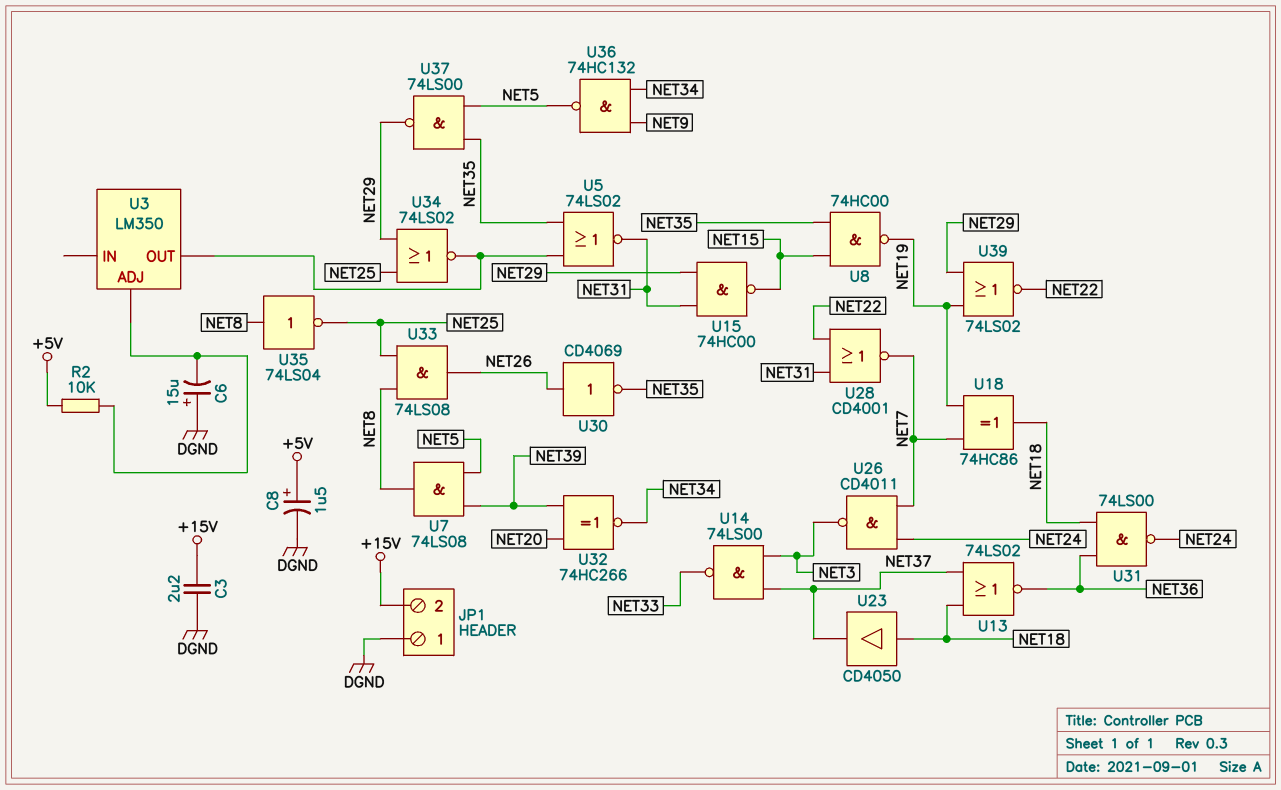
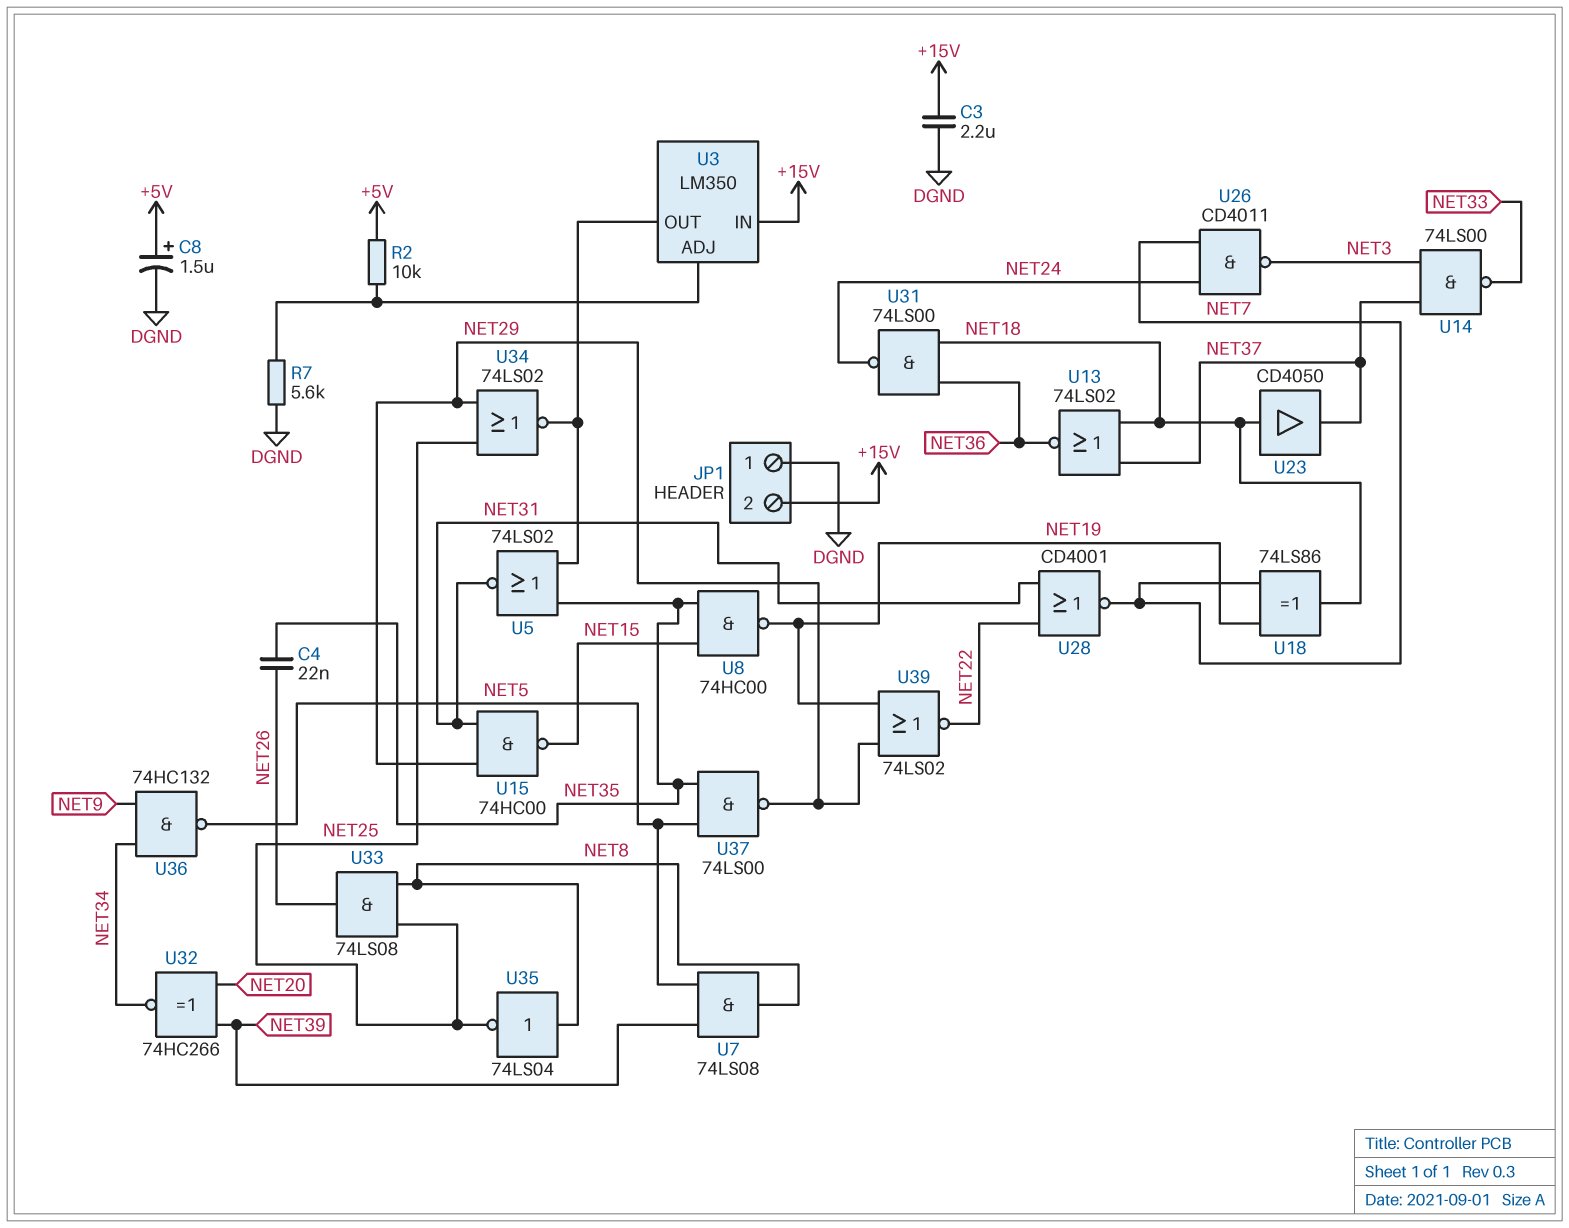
C4: none -> 22nF (NET26, NET35)
C6: 15uF (plus DGND, minus U3/ADJ) -> none
R7: none -> 5.6k (DGND, U3/ADJ)
U3 pin IN: none -> +15V
U18: XOR 74HC86 (in NET7, in NET19, out NET18) -> XOR 74LS86 (in NET7, in NET19, out NET18)
U30: NOT CD4069 (in NET26, out NET35) -> none

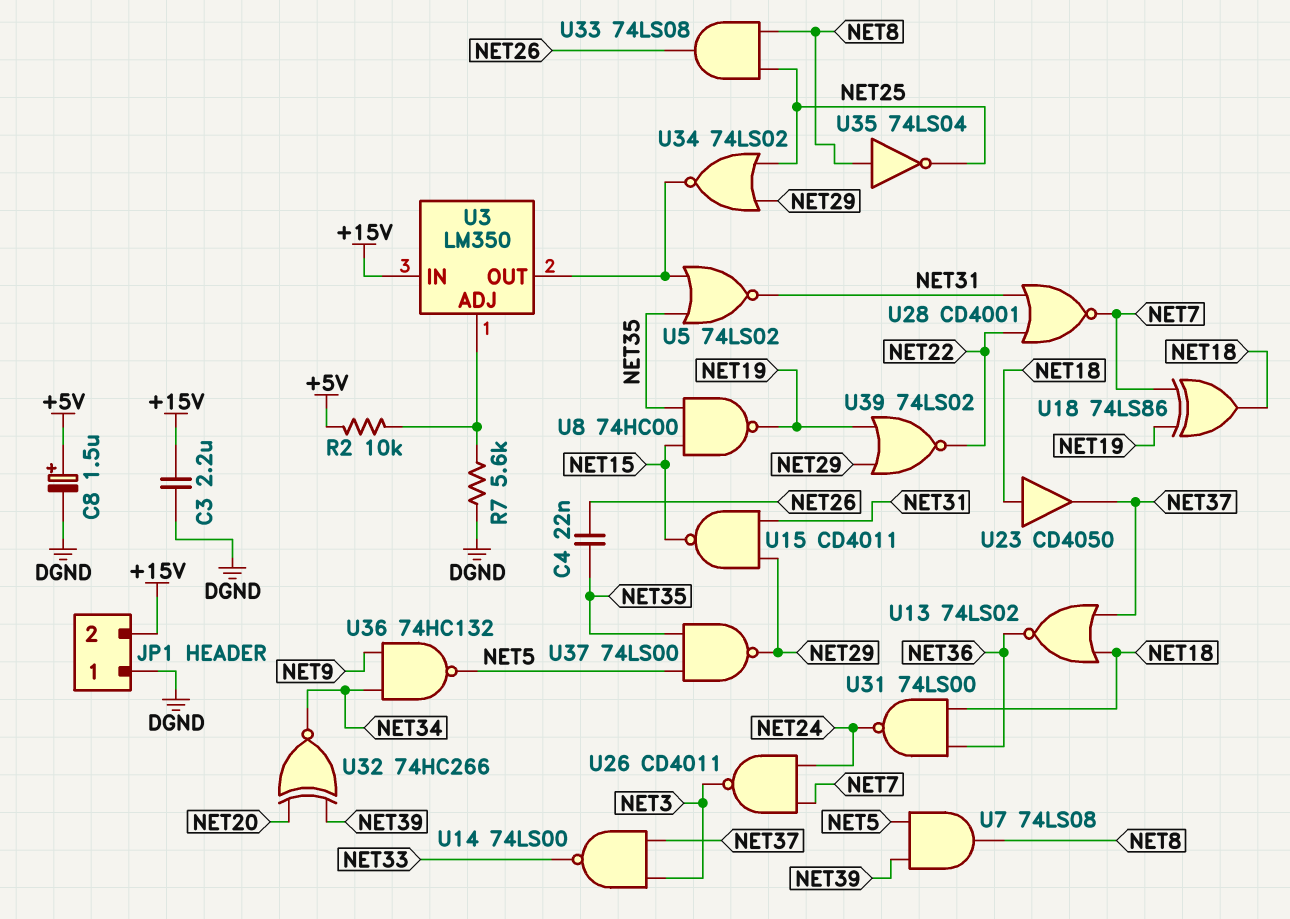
U15: NAND 74HC00 (in NET29, in NET31, out NET15) -> NAND CD4011 (in NET29, in NET31, out NET15)

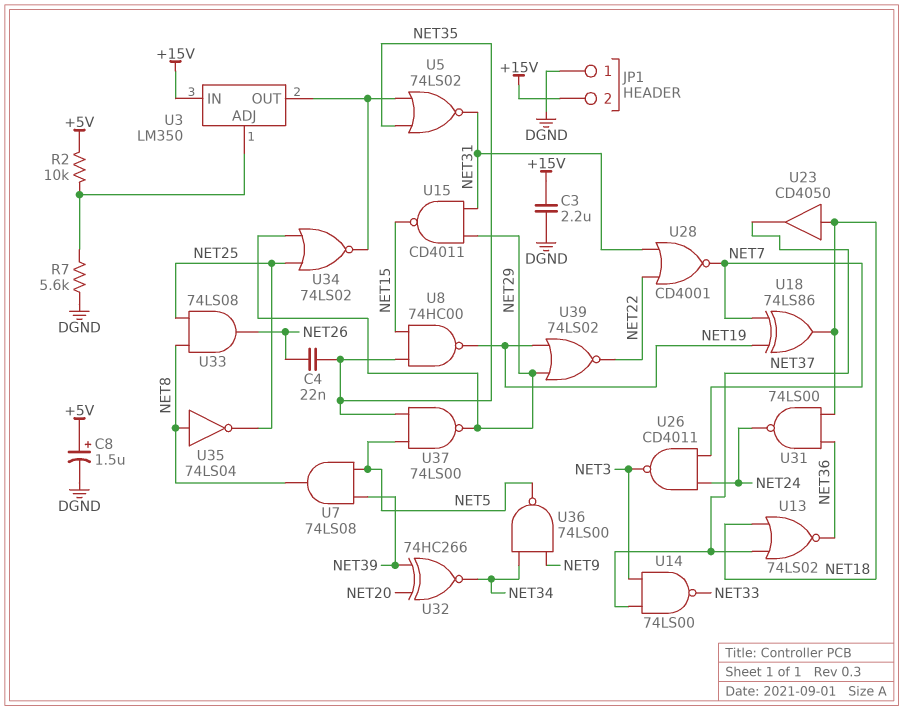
U36: NAND 74HC132 (in NET9, in NET34, out NET5) -> NAND 74LS00 (in NET9, in NET34, out NET5)

